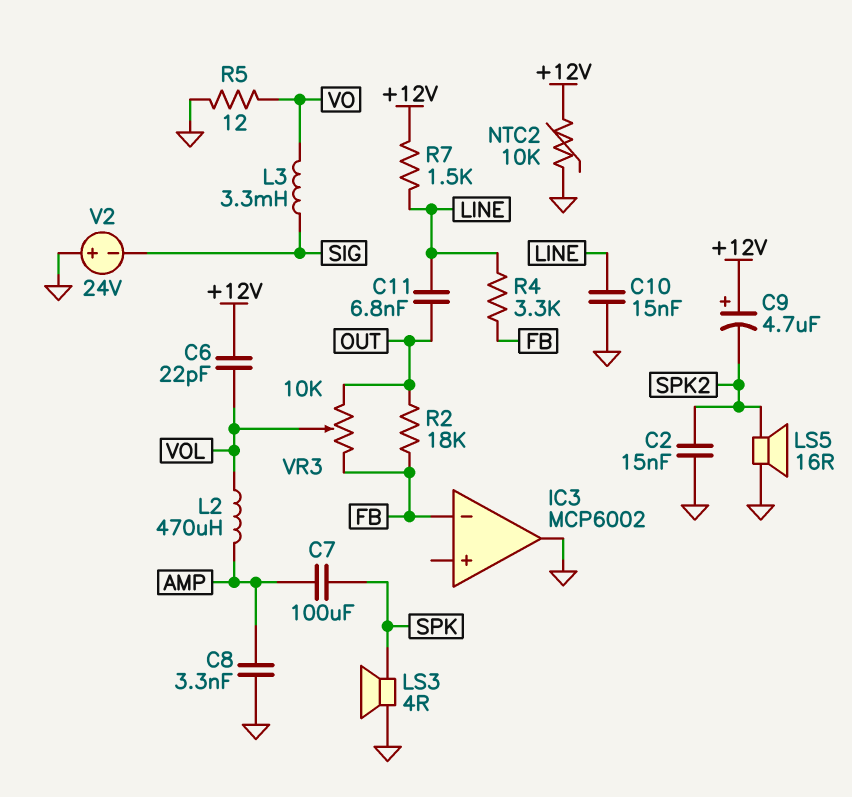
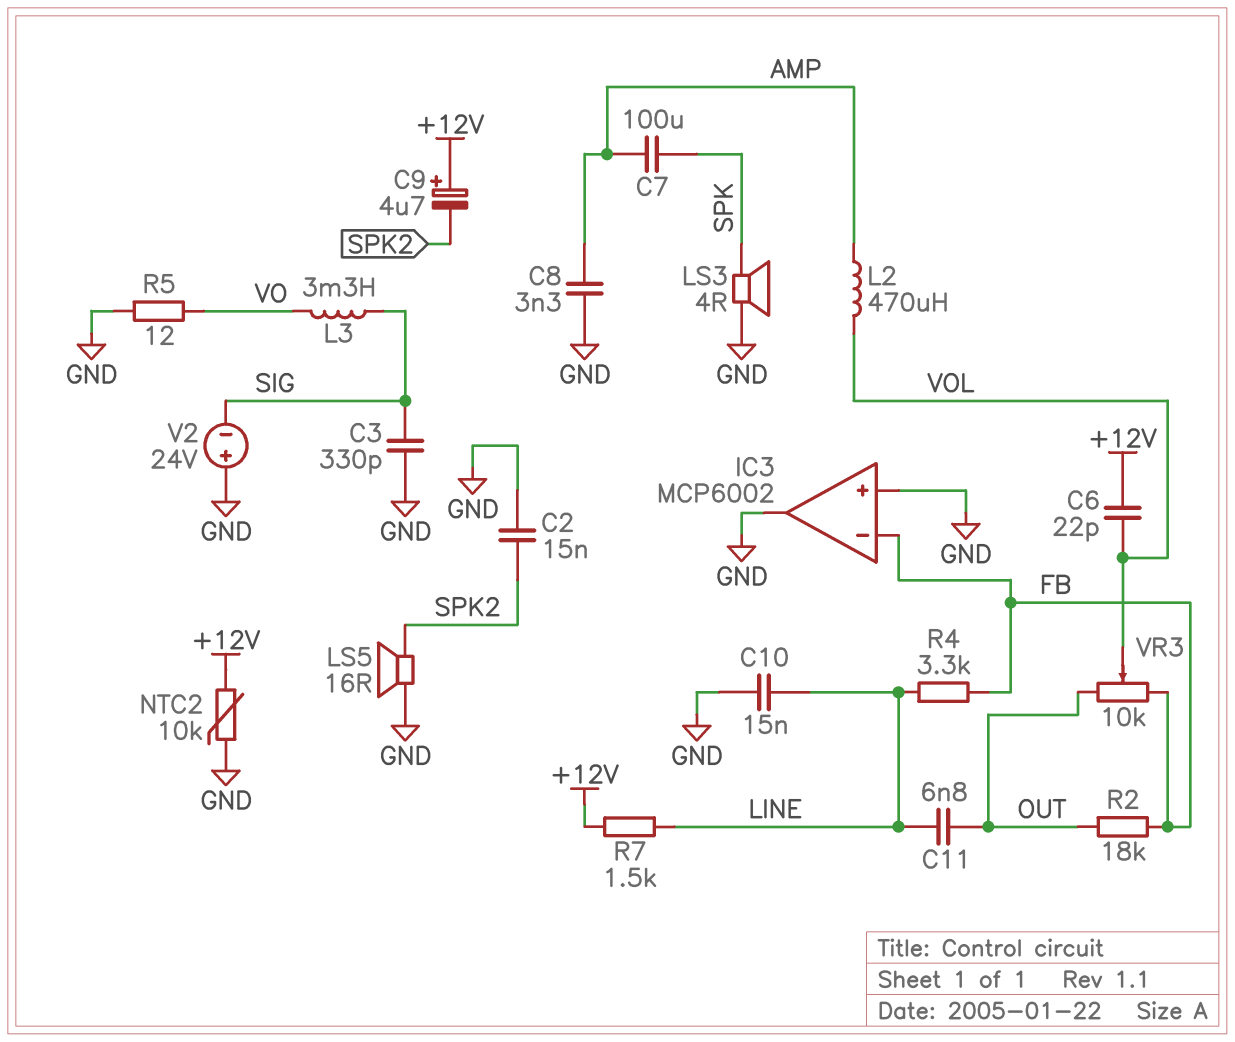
C3: none -> 330pF (GND, SIG)
IC3 pin in+: none -> GND

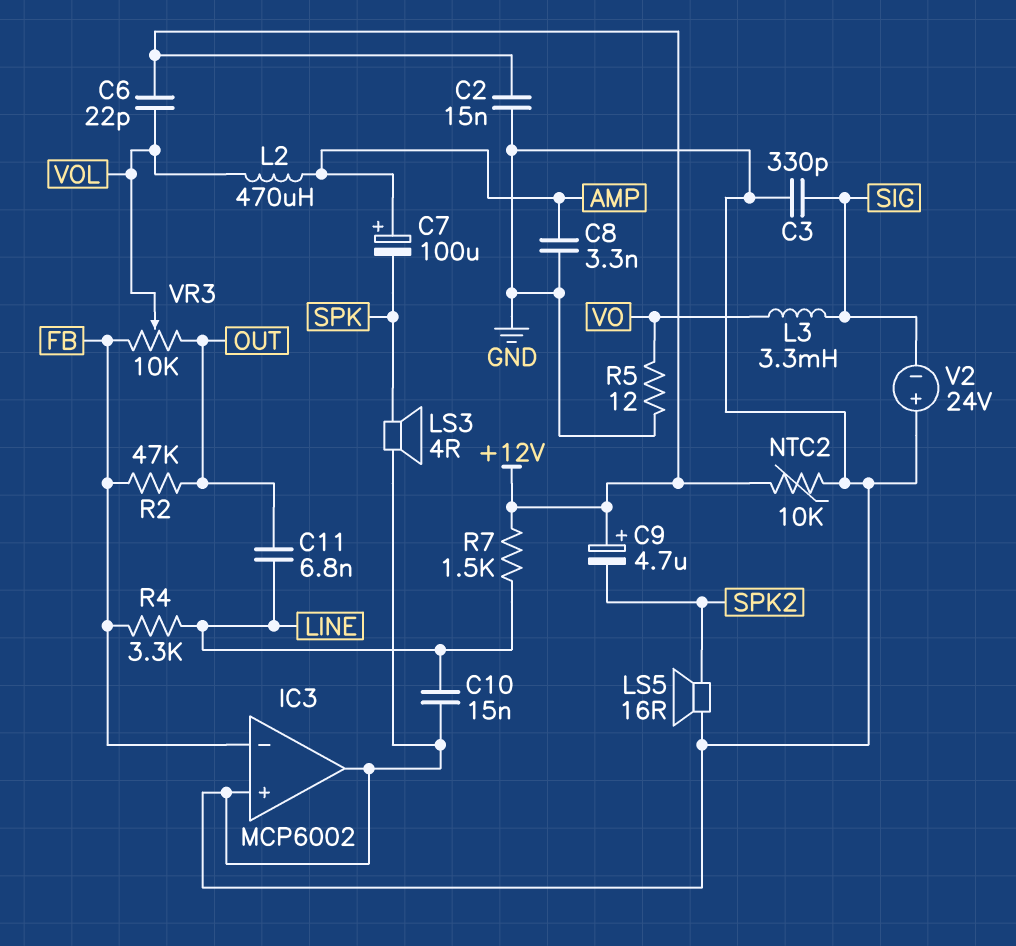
C2: 15nF (GND, SPK2) -> 15nF (+12V, GND)
C7: 100uF (AMP, SPK) -> 100uF (plus AMP, minus SPK)
R2: 18k (FB, OUT) -> 47k (FB, OUT)

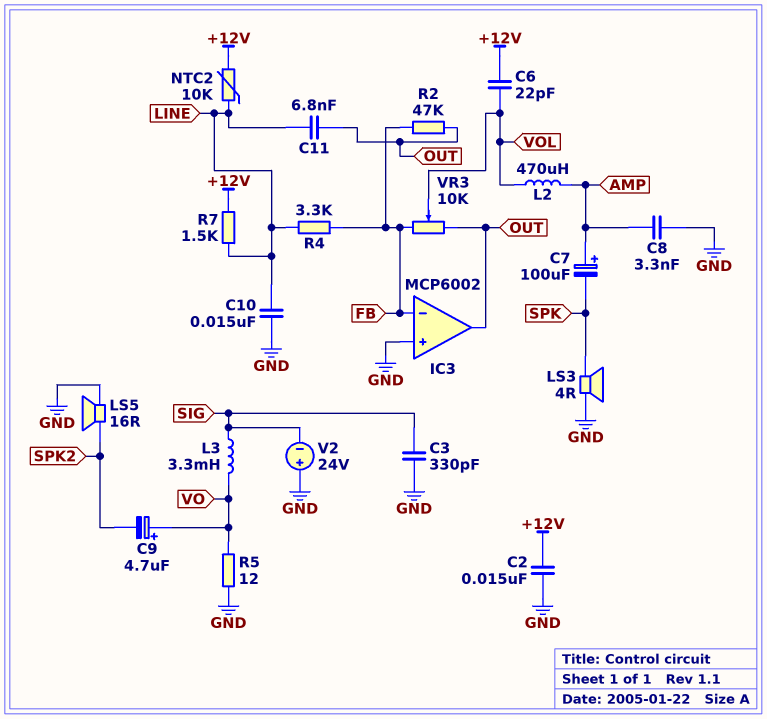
C9: 4.7uF (plus +12V, minus SPK2) -> 4.7uF (plus VO, minus SPK2)
IC3 pin out: GND -> OUT
NTC2: 10k (+12V, GND) -> 10k (+12V, LINE)

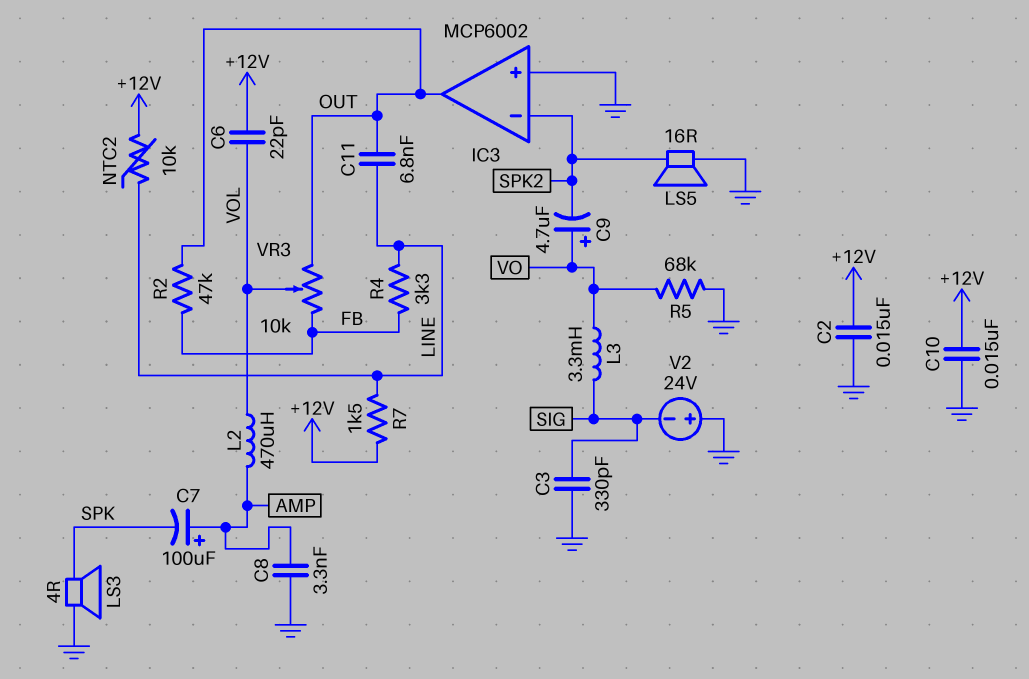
C10: 15nF (GND, LINE) -> 15nF (+12V, GND)
IC3 pin in-: FB -> SPK2
R5: 12 (GND, VO) -> 68k (GND, VO)

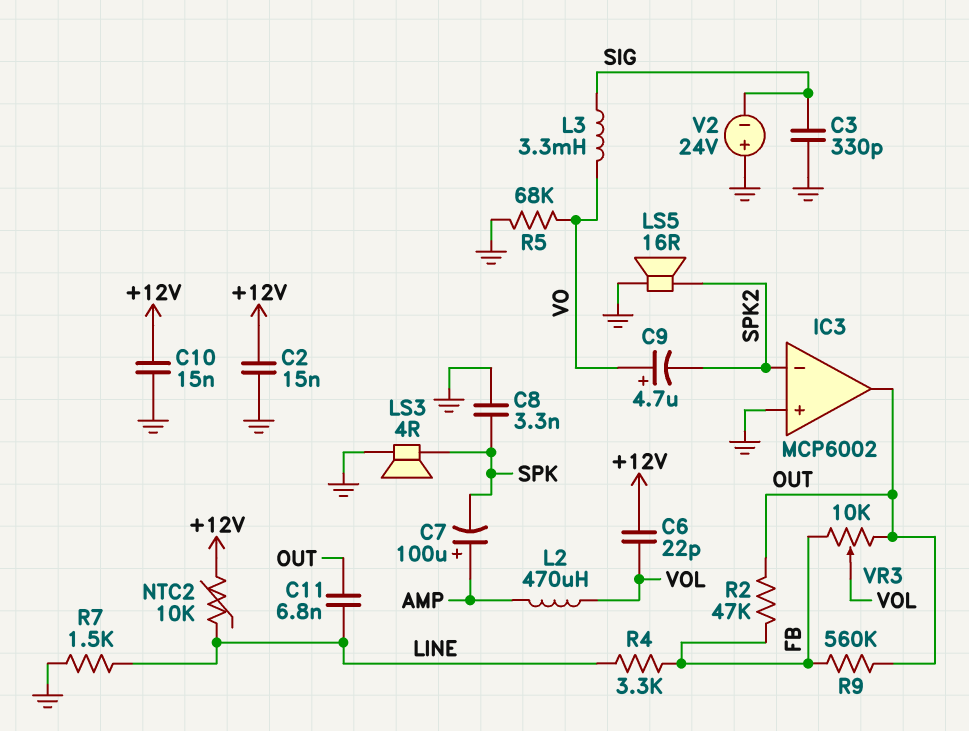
C8: 3.3nF (AMP, GND) -> 3.3nF (GND, SPK)
R7: 1.5k (+12V, LINE) -> 1.5k (GND, LINE)
R9: none -> 560k (FB, OUT)

